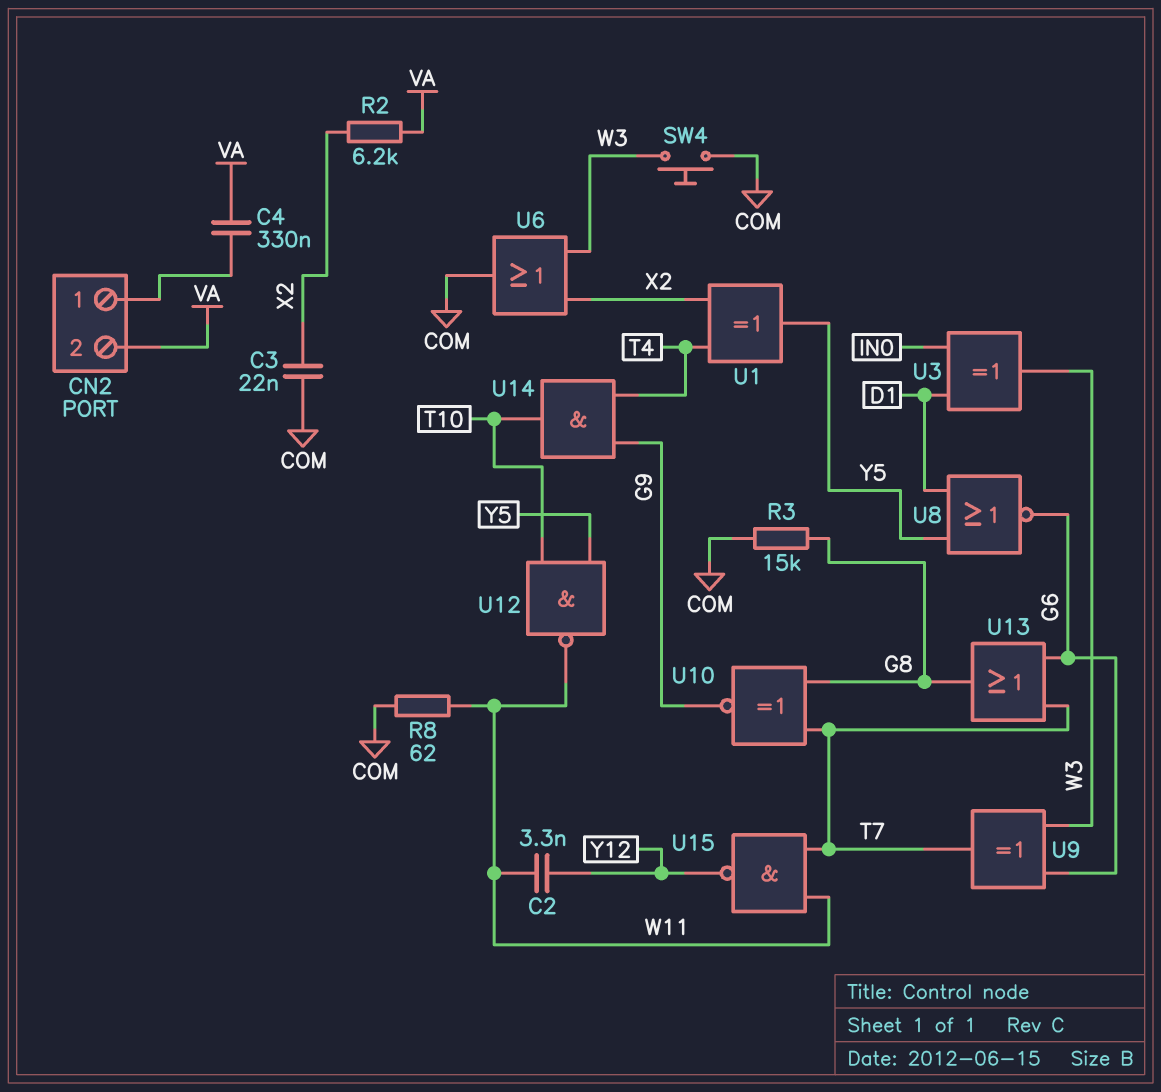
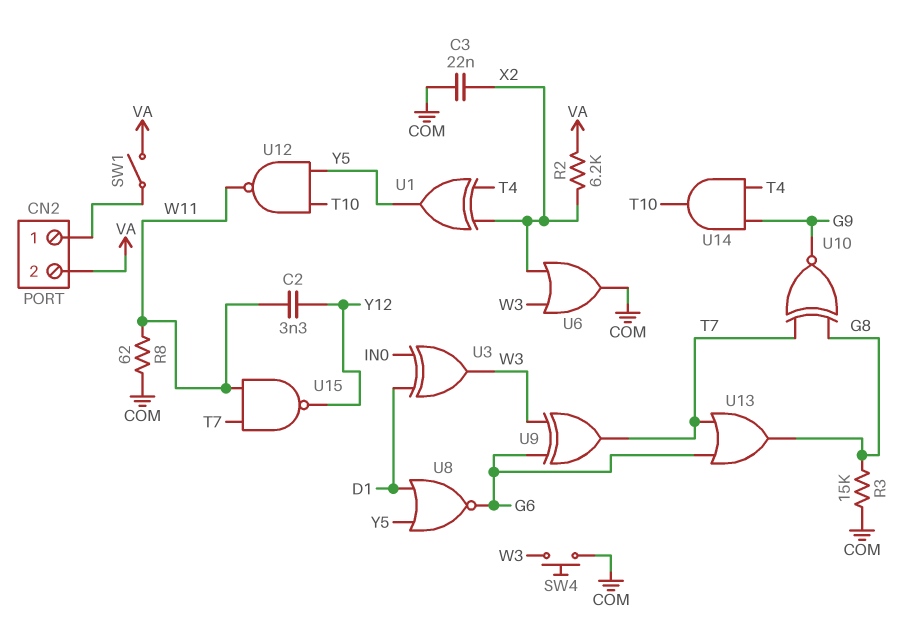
C4: 330nF (CN2/1, VA) -> none
SW1: none -> switch (CN2/1, VA)

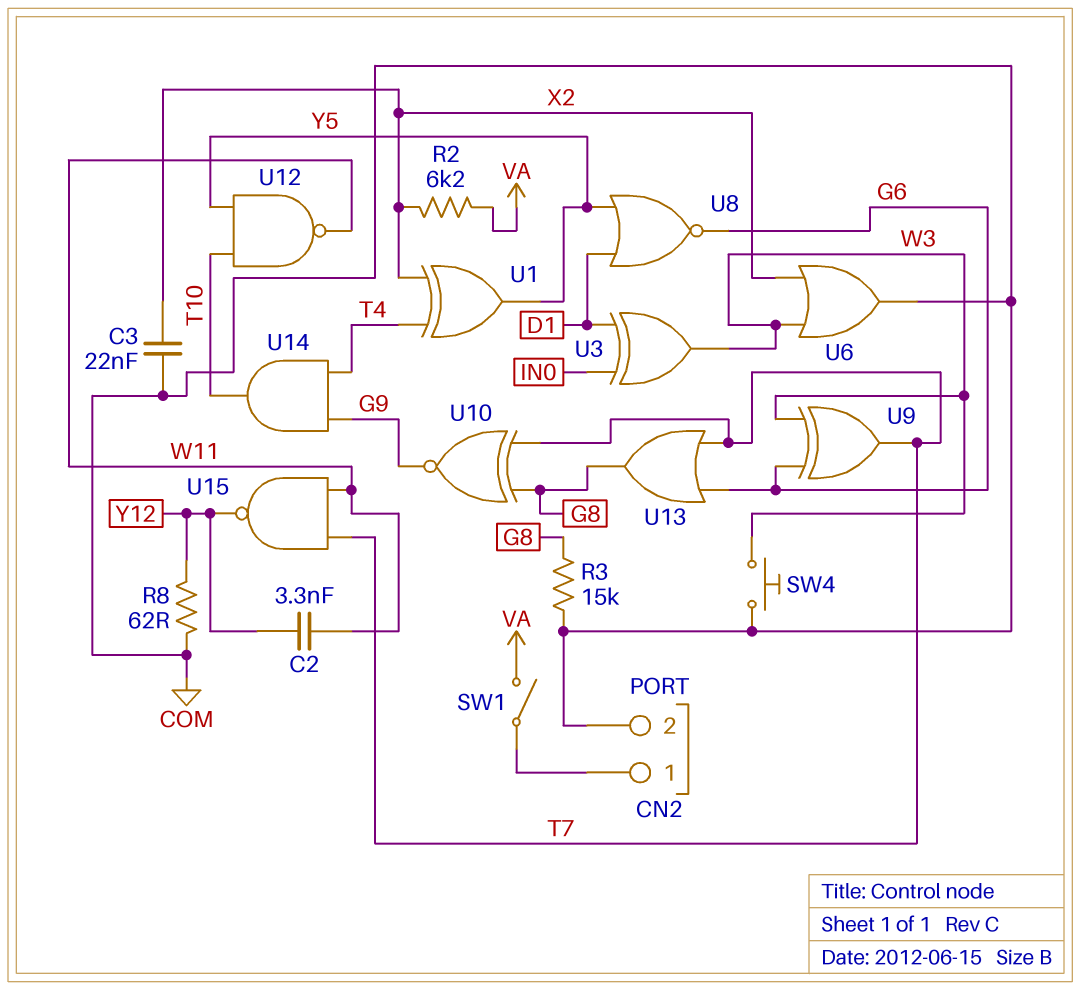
CN2 pin 2: VA -> COM
R8: 62 (COM, W11) -> 62 (COM, Y12)

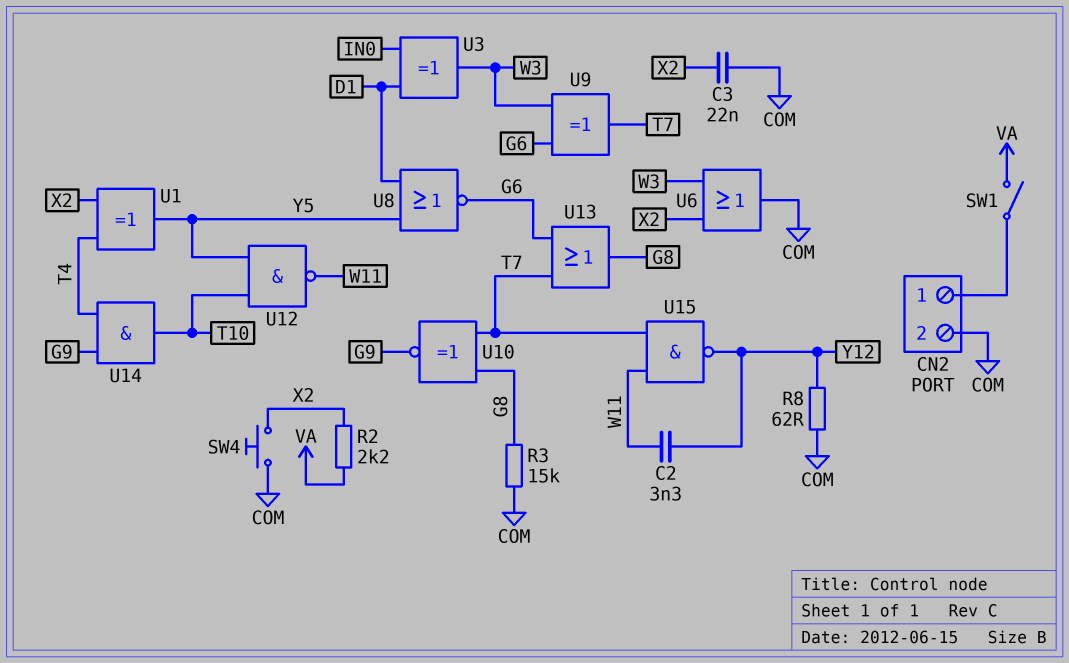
R2: 6.2k (VA, X2) -> 2.2k (VA, X2)
SW4: button (COM, W3) -> button (COM, X2)

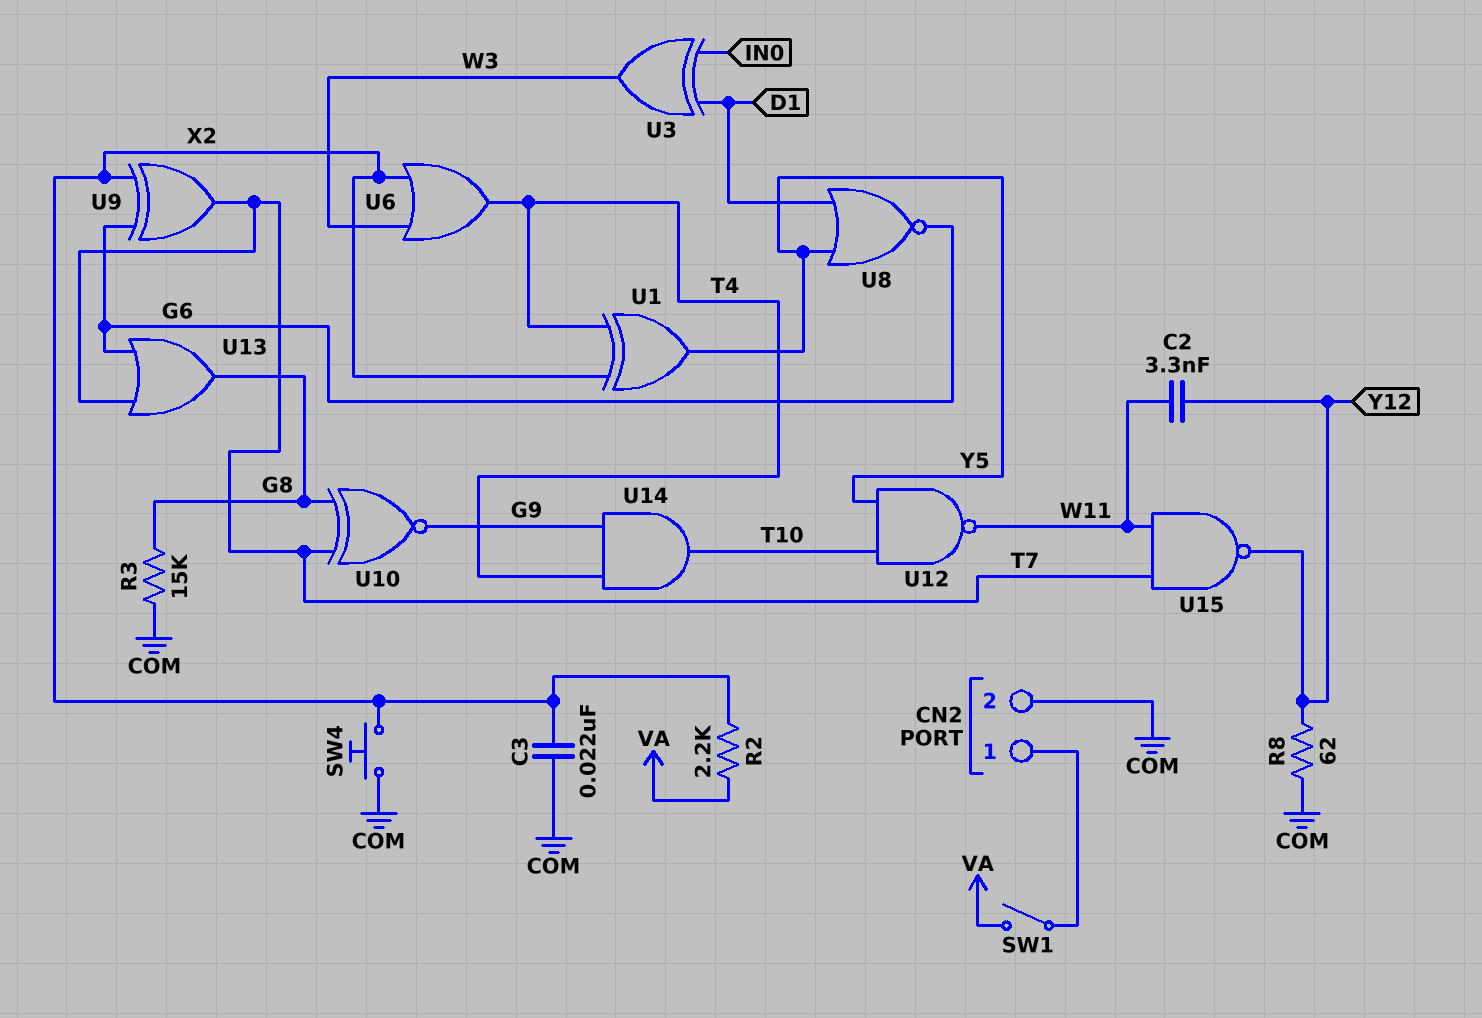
U6: OR (in W3, in X2, out COM) -> OR (in W3, in X2, out T4)
U9: XOR (in G6, in W3, out T7) -> XOR (in G6, in X2, out T7)

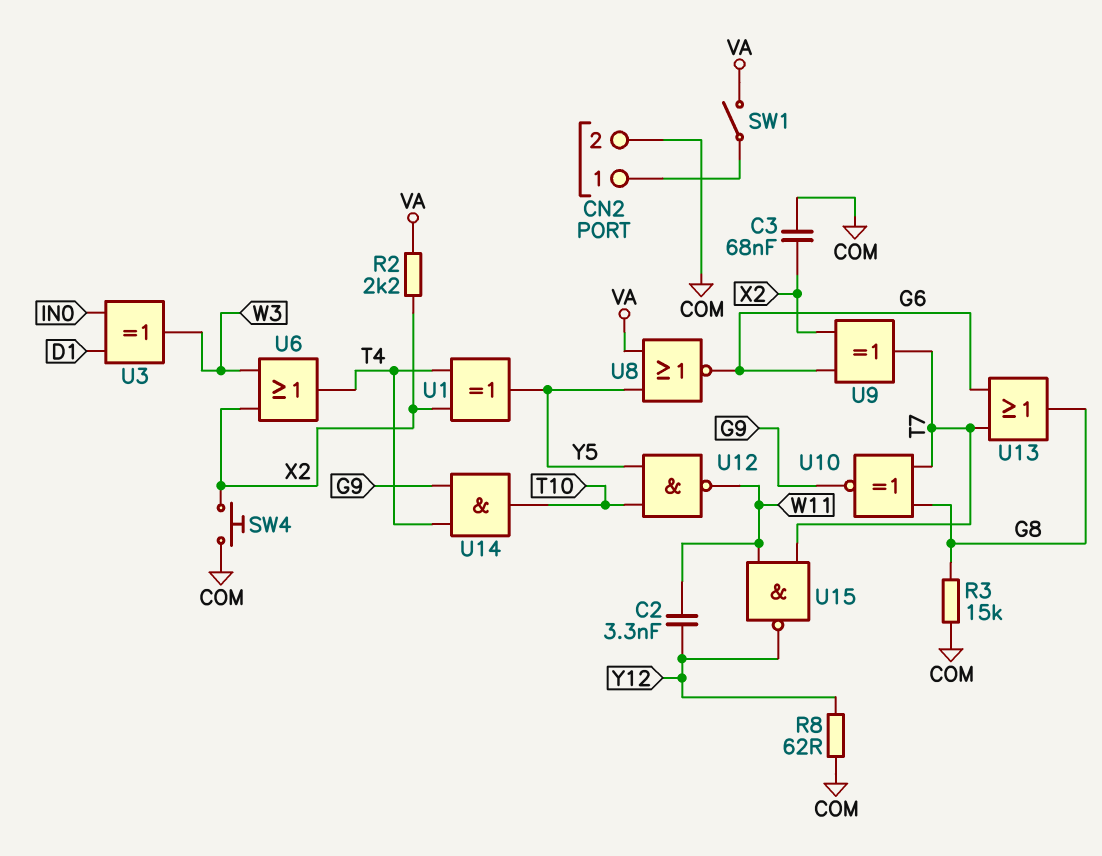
C3: 22nF (COM, X2) -> 68nF (COM, X2)
U8: NOR (in D1, in Y5, out G6) -> NOR (in VA, in Y5, out G6)

